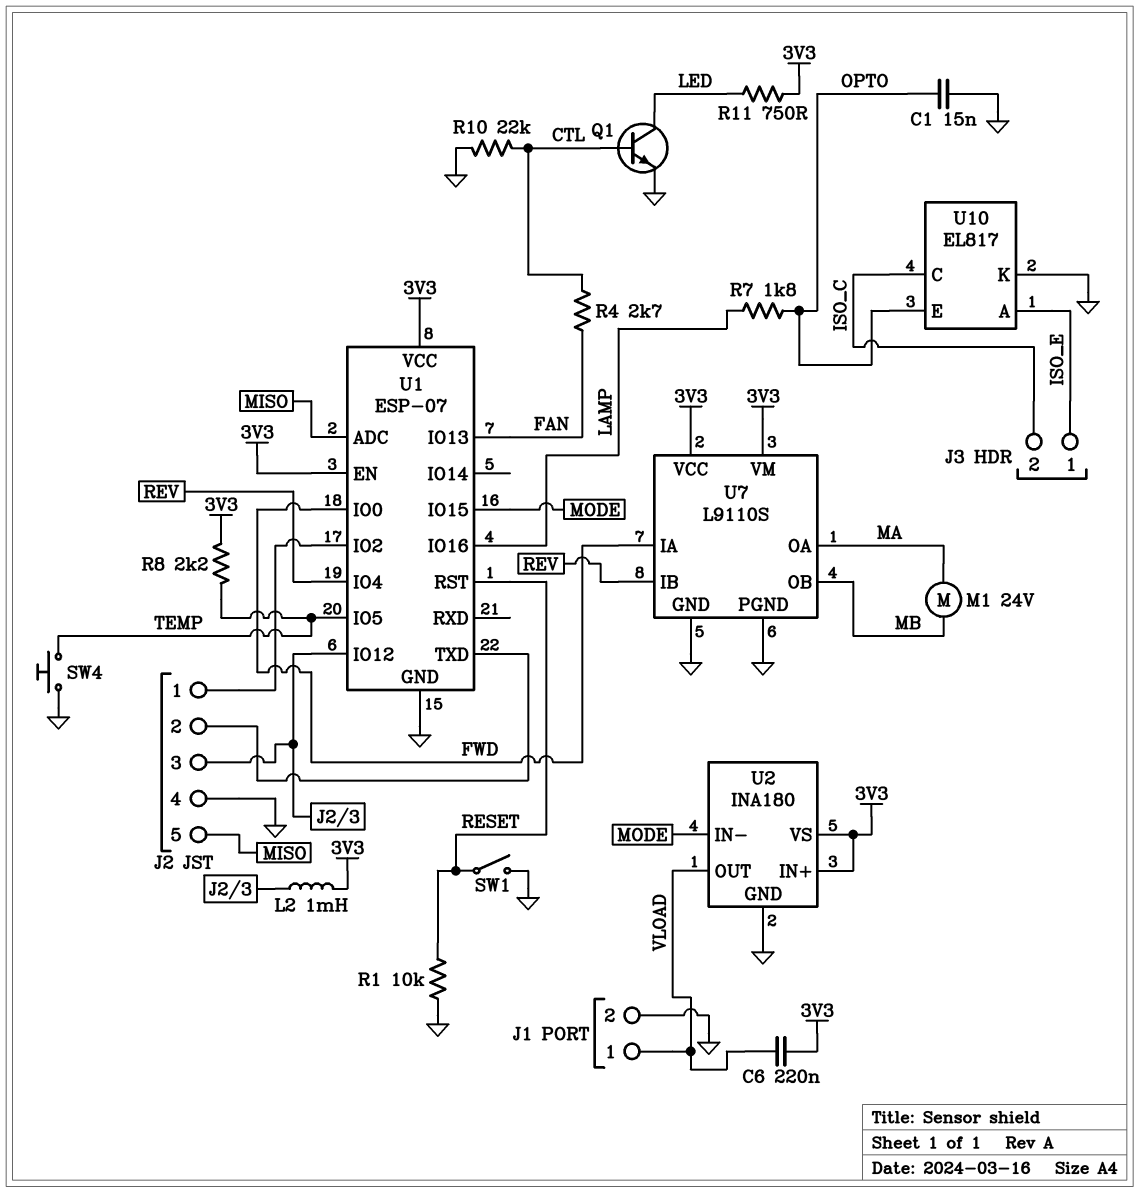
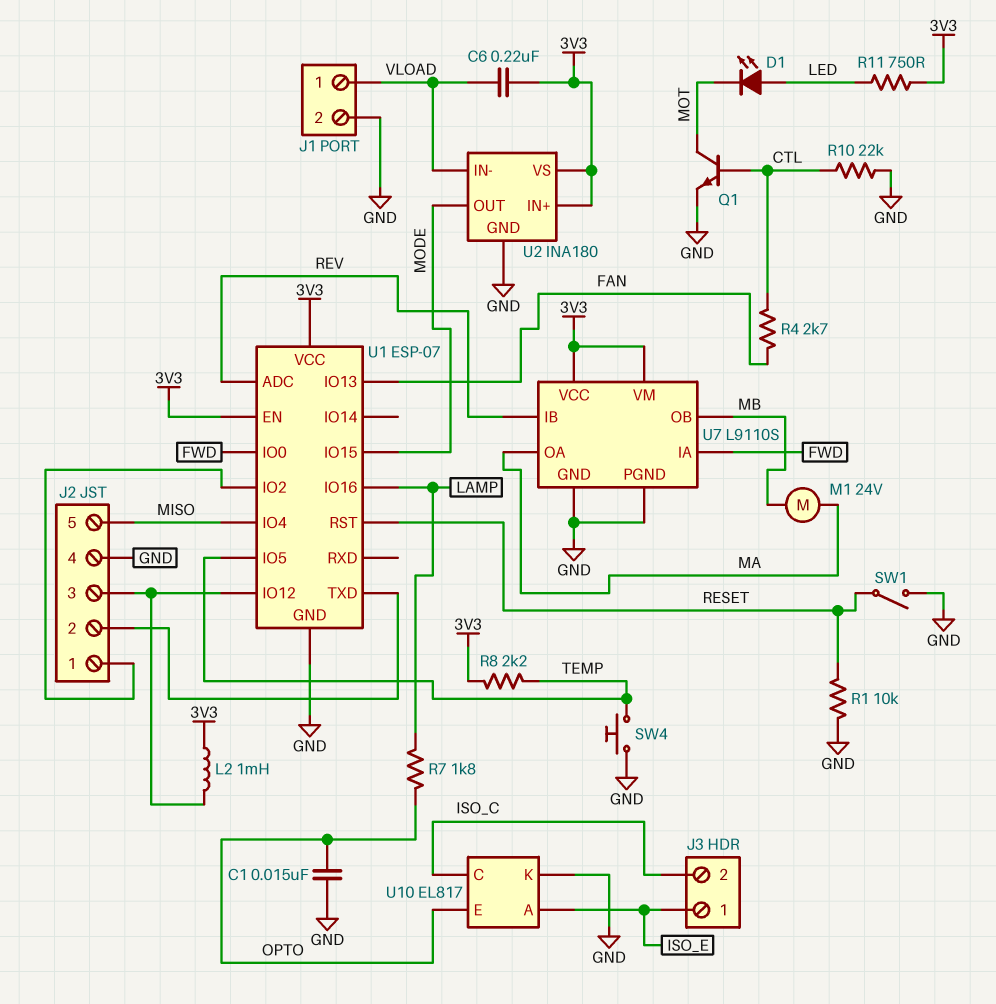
D1: none -> LED (A LED, K MOT)
Q1: NPN (B CTL, C LED, E GND) -> NPN (B CTL, C MOT, E GND)
U1 pin ADC: MISO -> REV
U1 pin IO4: REV -> MISO
U2 pin IN-: MODE -> VLOAD
U2 pin OUT: VLOAD -> MODE

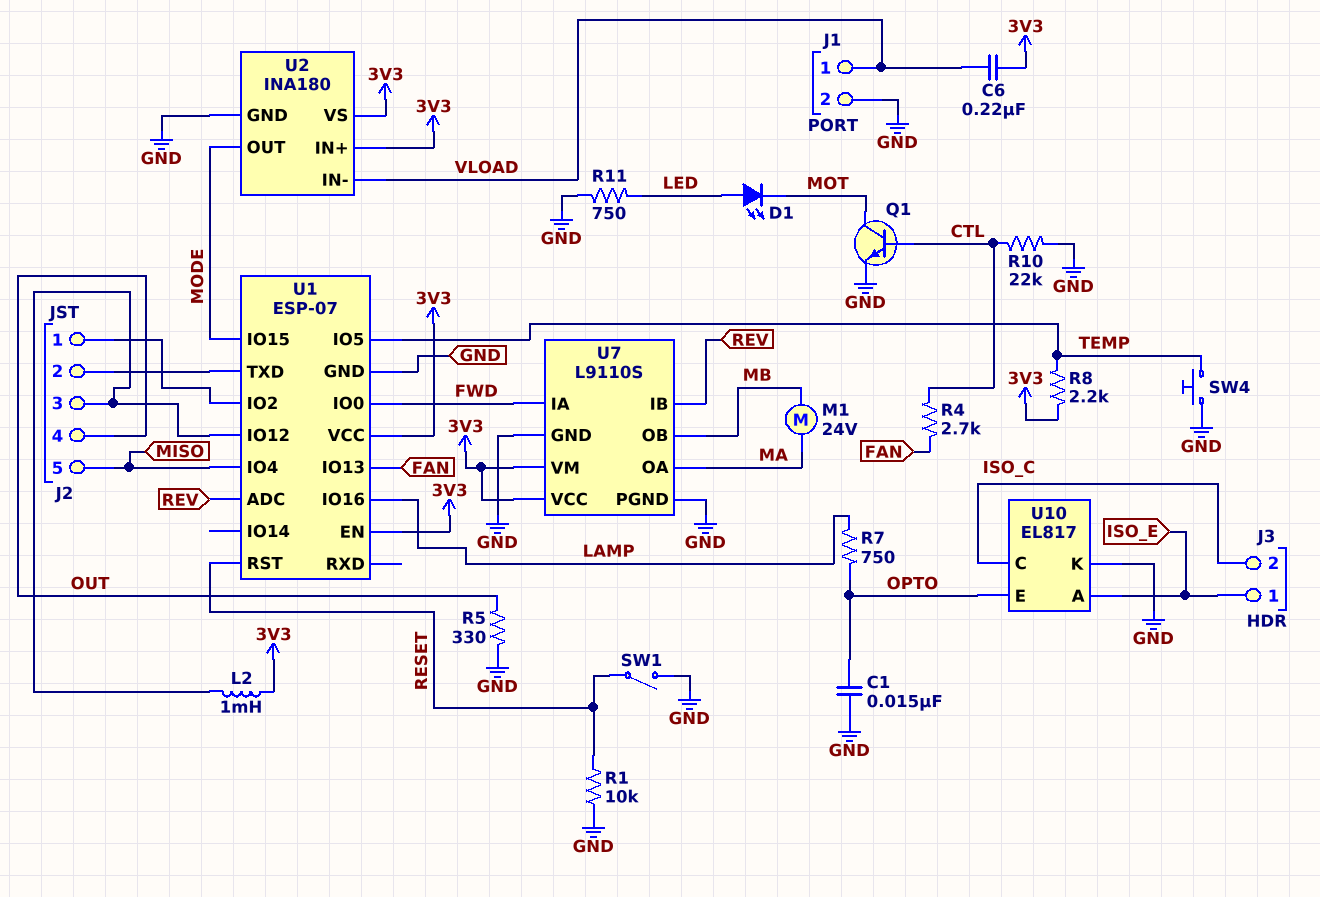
J2 pin 4: GND -> OUT
R5: none -> 330 (GND, OUT)
R7: 1.8k (LAMP, OPTO) -> 750 (LAMP, OPTO)
R11: 750 (3V3, LED) -> 750 (GND, LED)

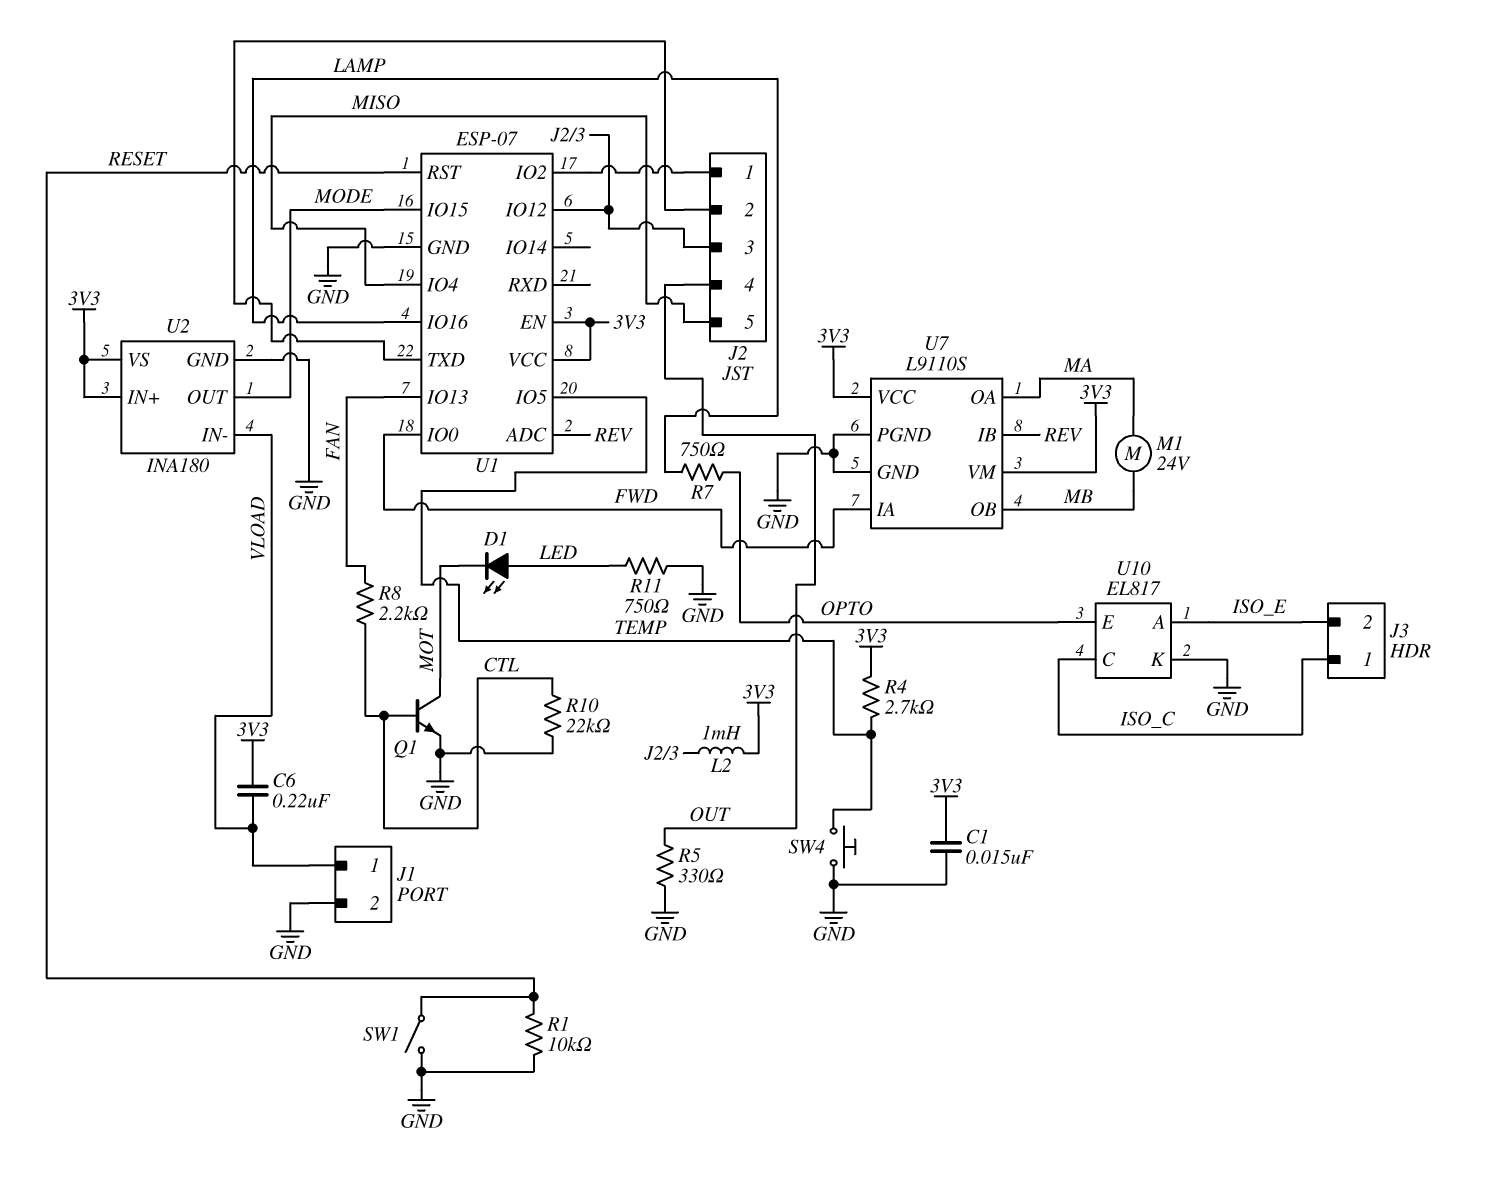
C1: 15nF (GND, OPTO) -> 15nF (3V3, GND)
J3 pin 1: ISO_E -> ISO_C
J3 pin 2: ISO_C -> ISO_E
R4: 2.7k (CTL, FAN) -> 2.7k (3V3, TEMP)
R8: 2.2k (3V3, TEMP) -> 2.2k (CTL, FAN)

